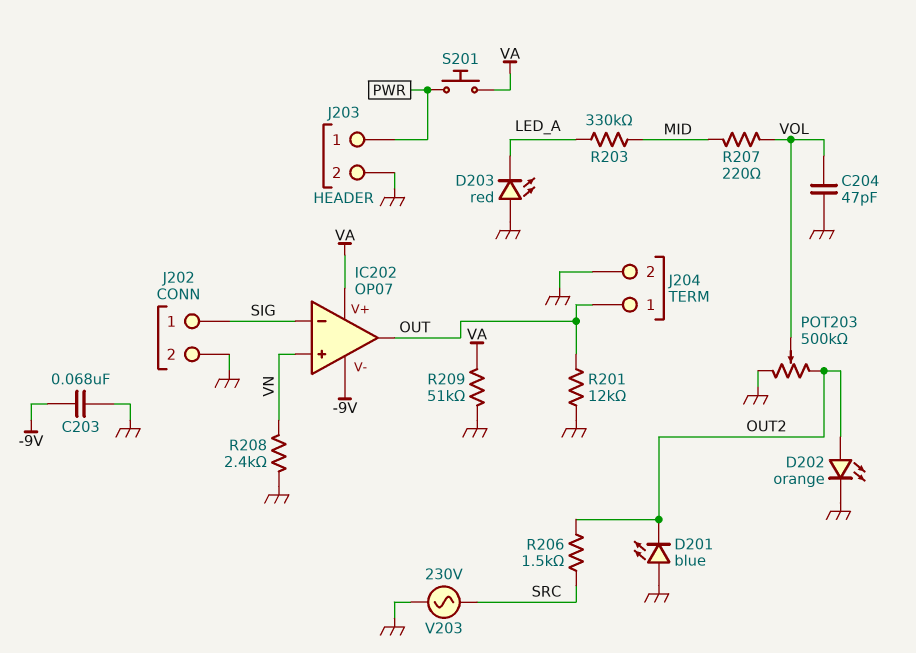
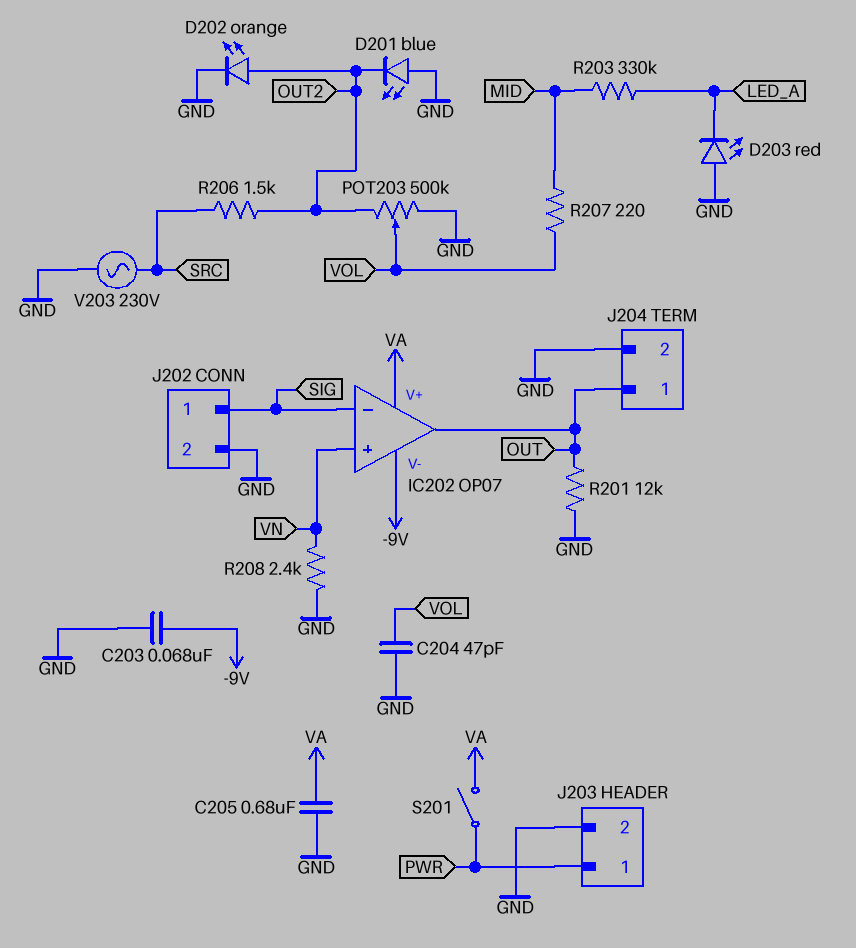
C205: none -> 680nF (GND, VA)
R209: 51k (GND, VA) -> none
S201: button (PWR, VA) -> switch (PWR, VA)

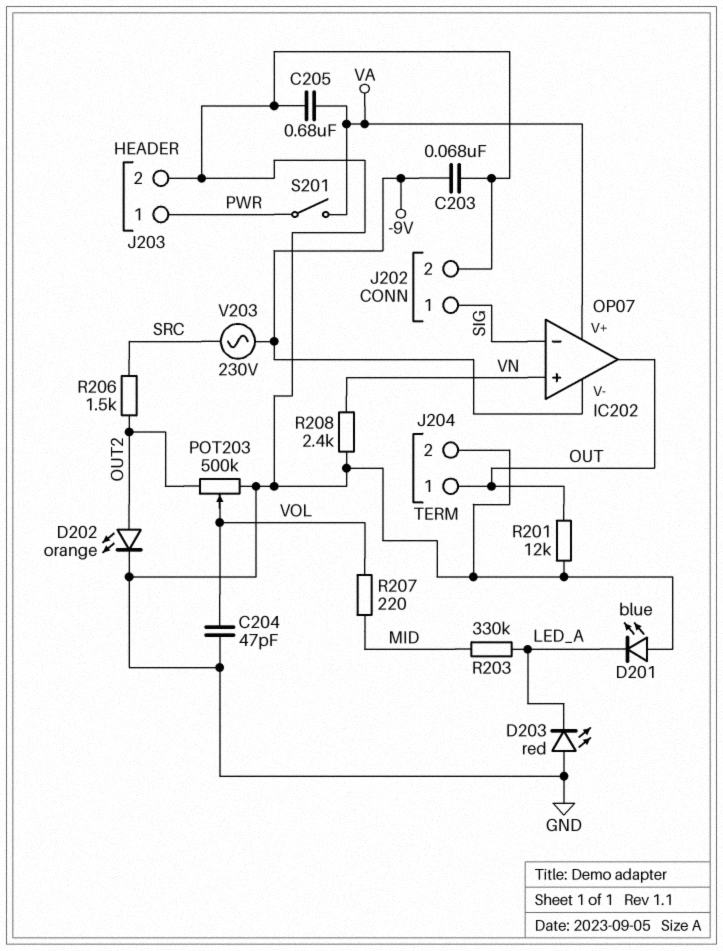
D201: LED blue (A GND, K OUT2) -> LED blue (A GND, K LED_A)
V203: AC 230V (GND, SRC) -> AC 230V (-9V, SRC)

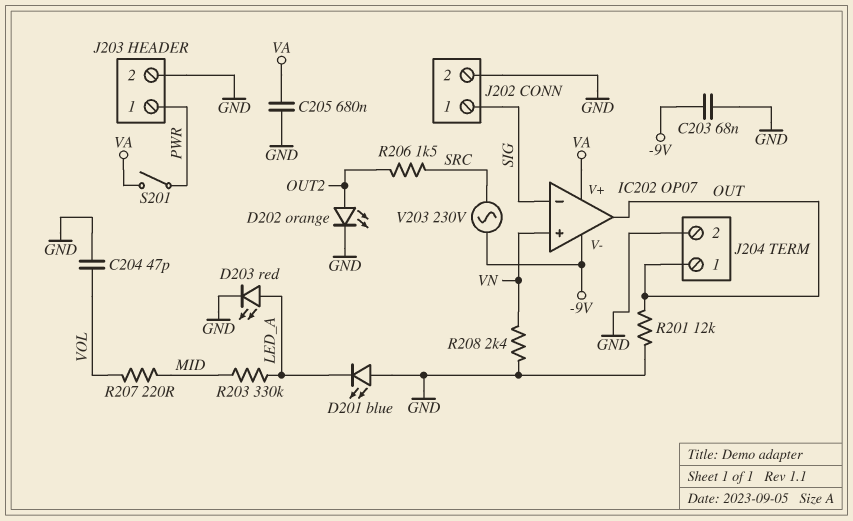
D203: LED red (A GND, K LED_A) -> LED red (A LED_A, K GND)
POT203: 500k (GND, OUT2, wiper VOL) -> none

